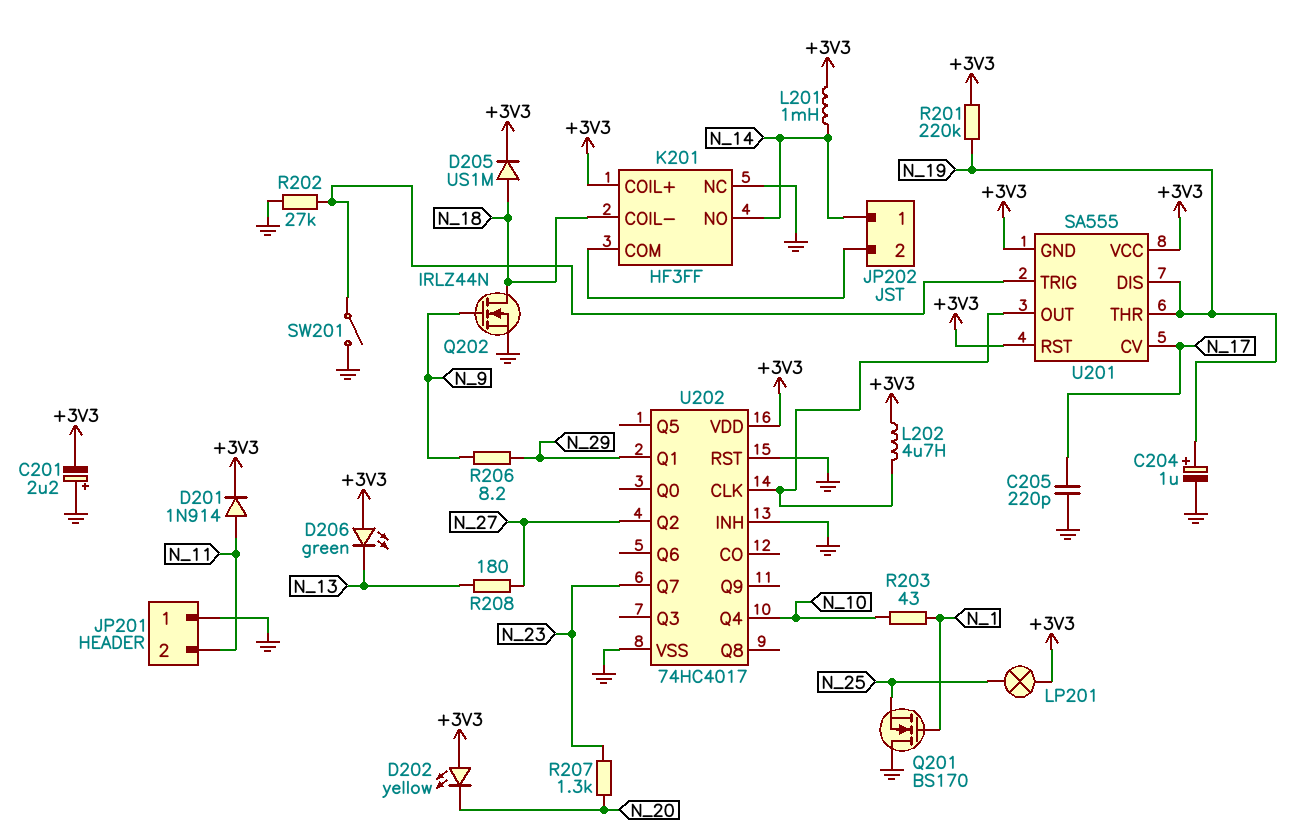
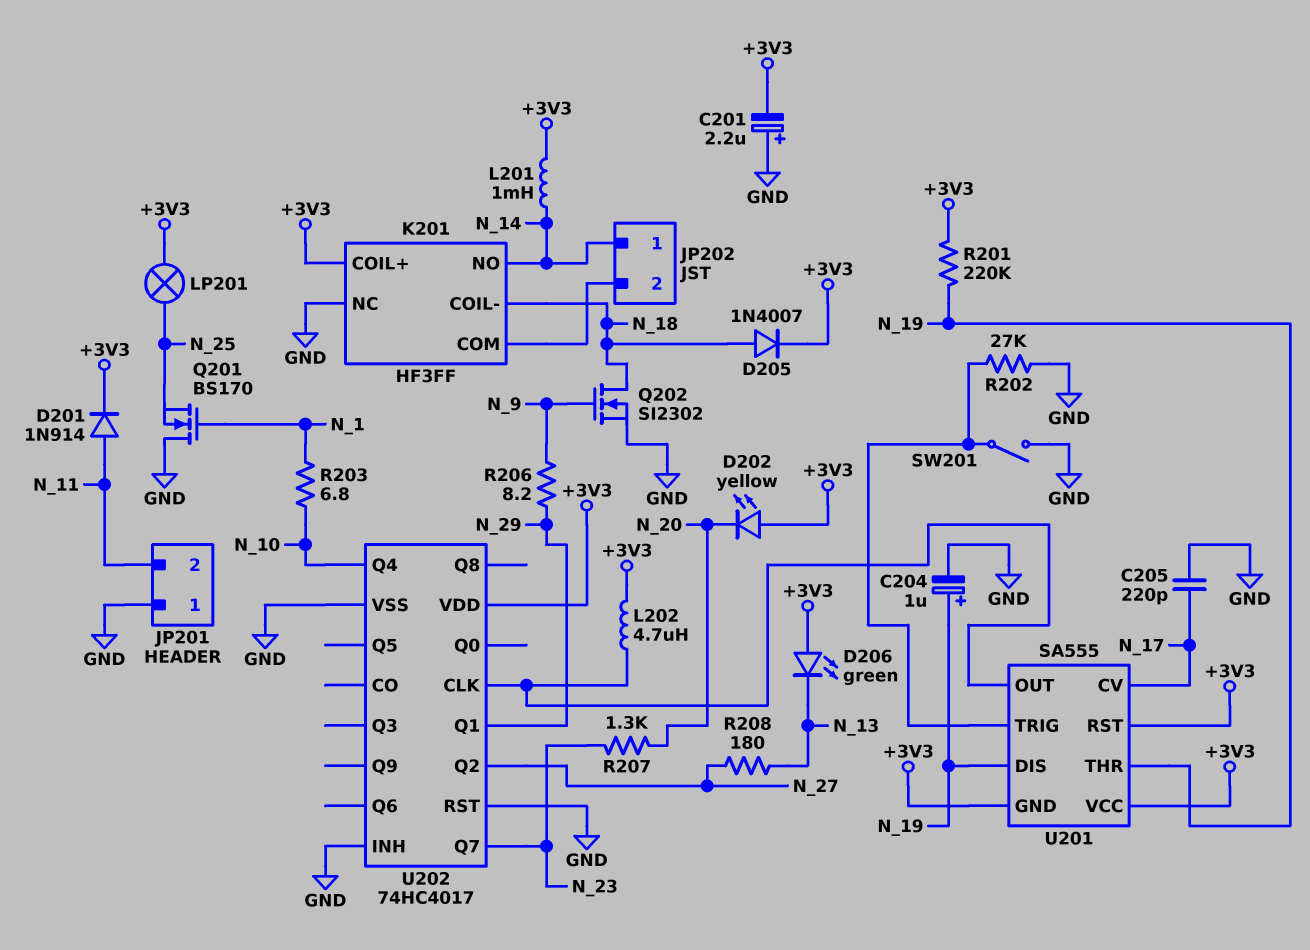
D205: diode US1M (A N_18, K +3V3) -> diode 1N4007 (A N_18, K +3V3)
Q202: NMOS IRLZ44N (G N_9, D N_18, S GND) -> NMOS SI2302 (G N_9, D N_18, S GND)
R203: 43 (N_1, N_10) -> 6.8 (N_1, N_10)

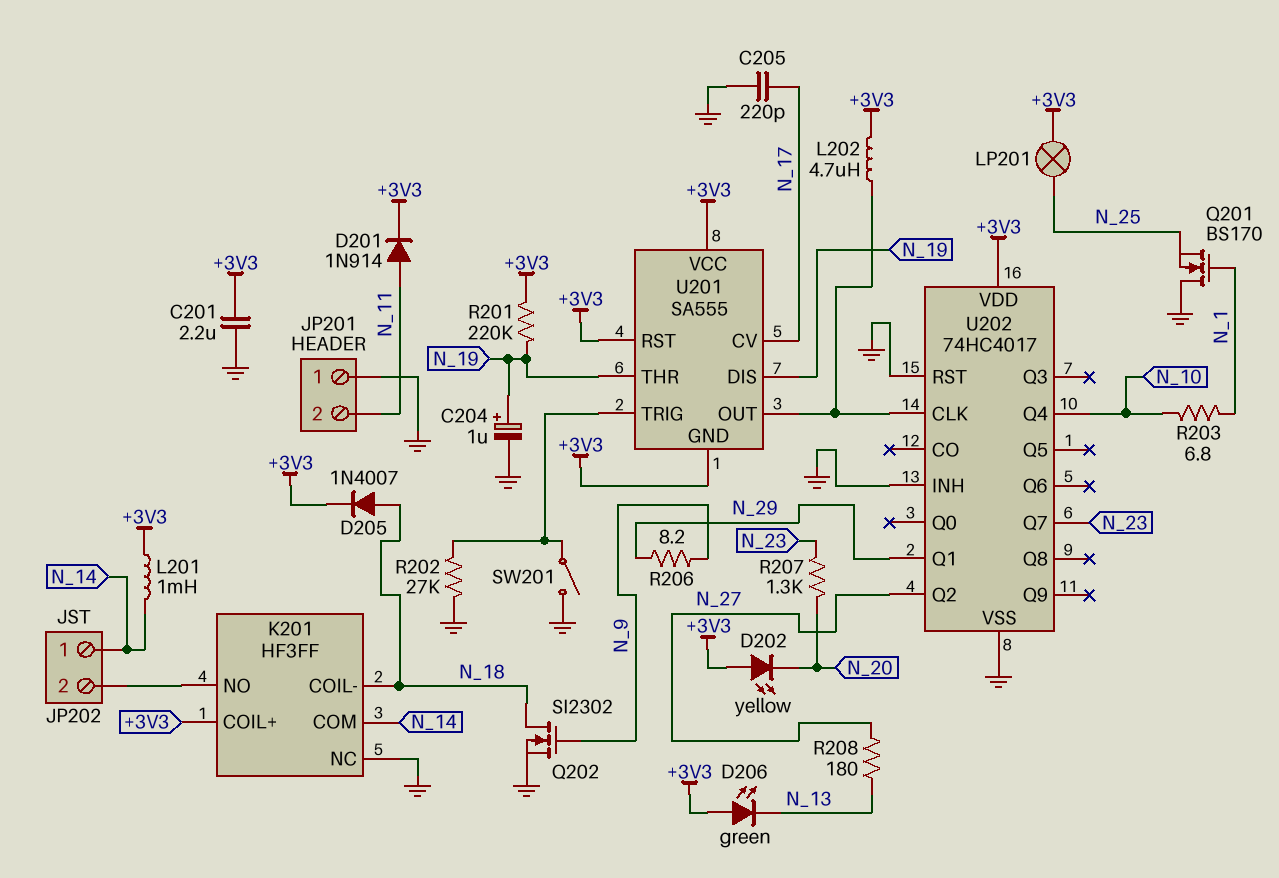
C201: 2.2uF (plus GND, minus +3V3) -> 2.2uF (+3V3, GND)
K201 pin COM: JP202/2 -> N_14
K201 pin NO: N_14 -> JP202/2

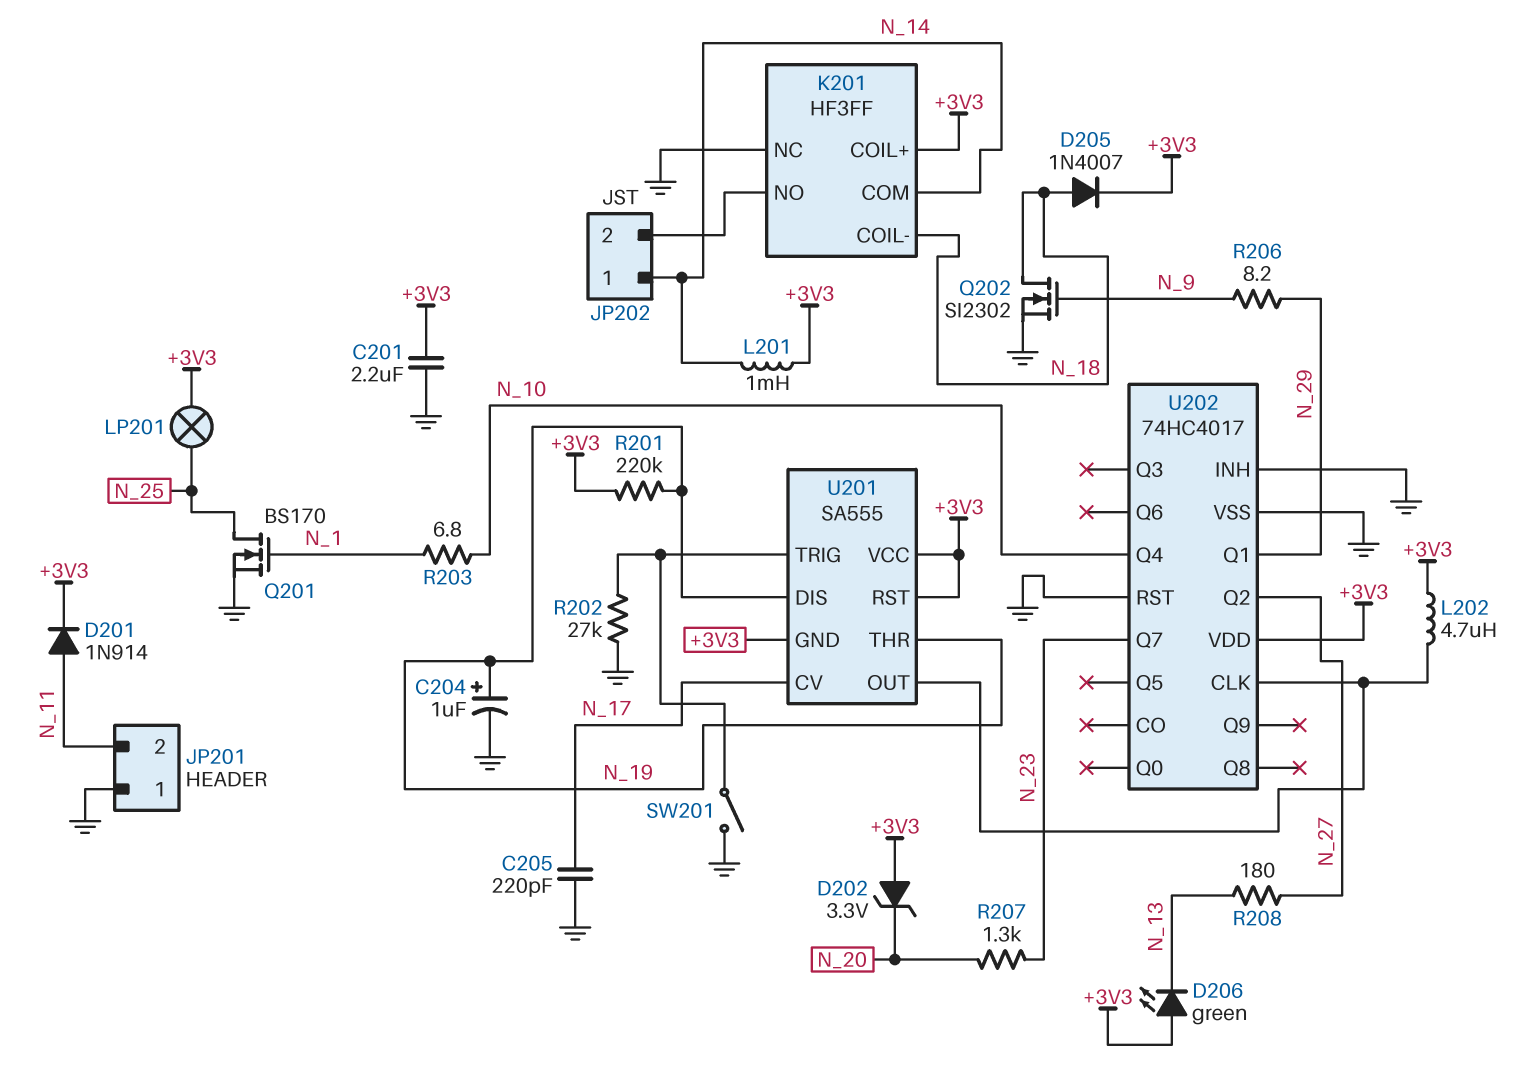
D202: LED yellow (A +3V3, K N_20) -> zener 3.3V (A +3V3, K N_20)
Q201: NMOS BS170 (G N_1, D GND, S N_25) -> NMOS BS170 (G N_1, D N_25, S GND)

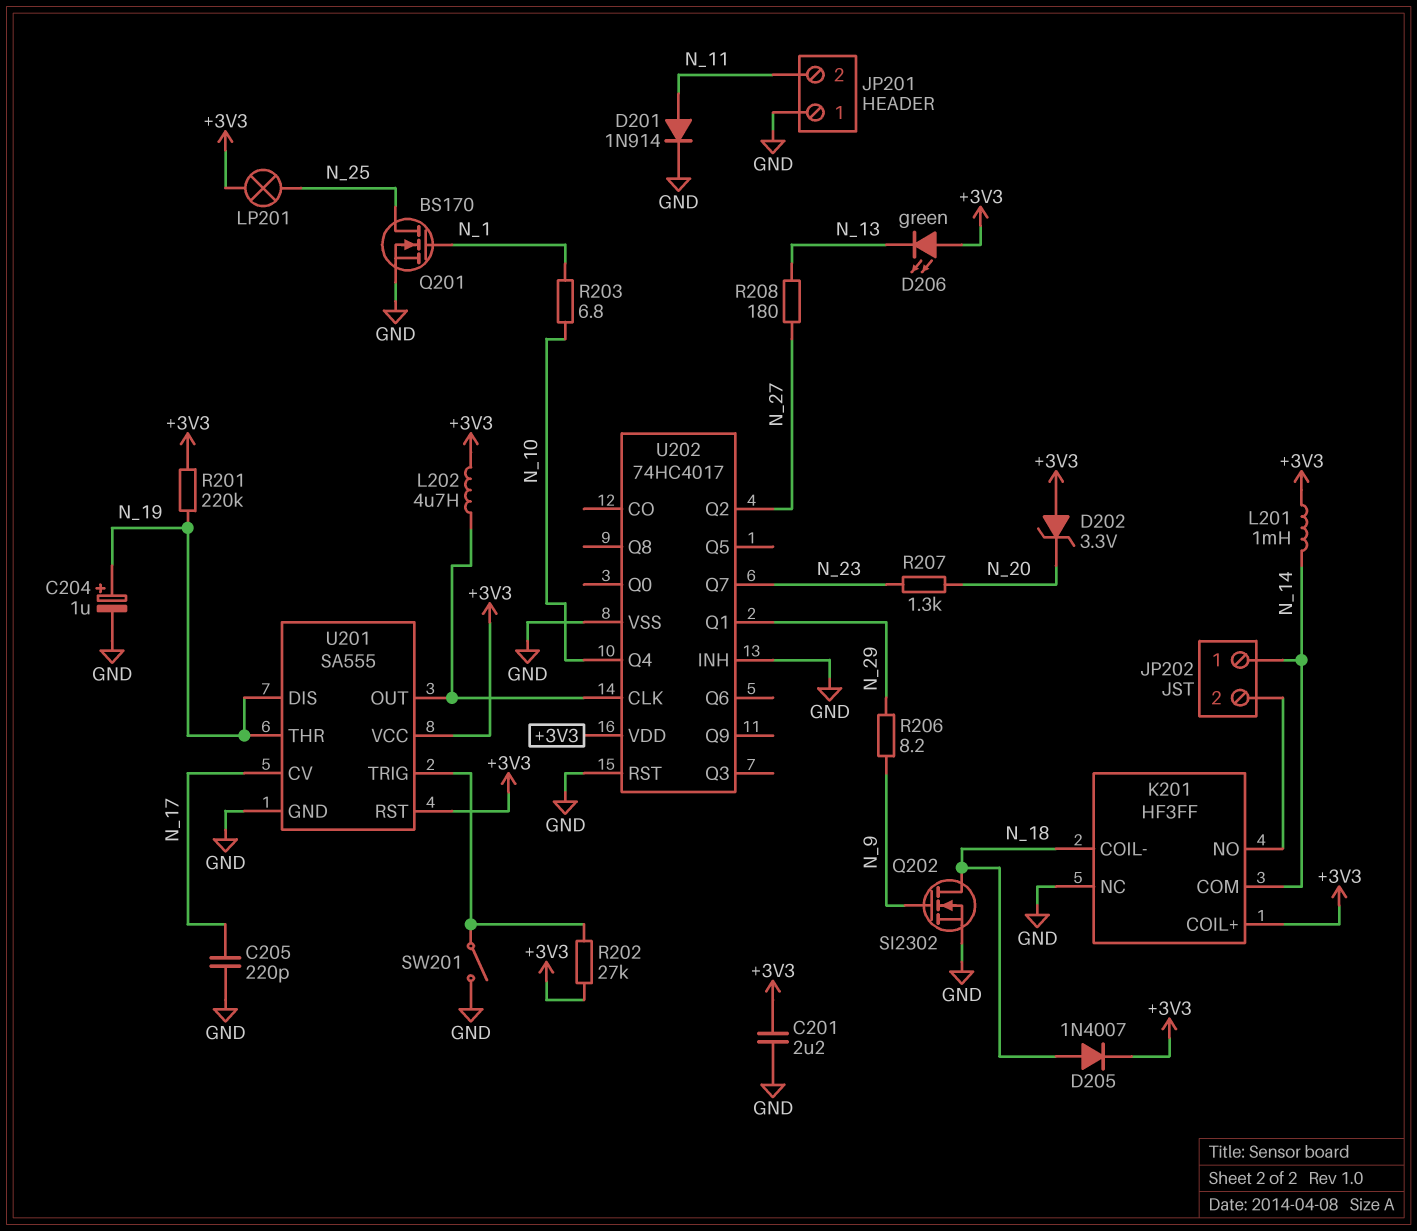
D201: diode 1N914 (A N_11, K +3V3) -> diode 1N914 (A N_11, K GND)
R202: 27k (GND, U201/TRIG) -> 27k (+3V3, U201/TRIG)
U201 pin GND: +3V3 -> GND

